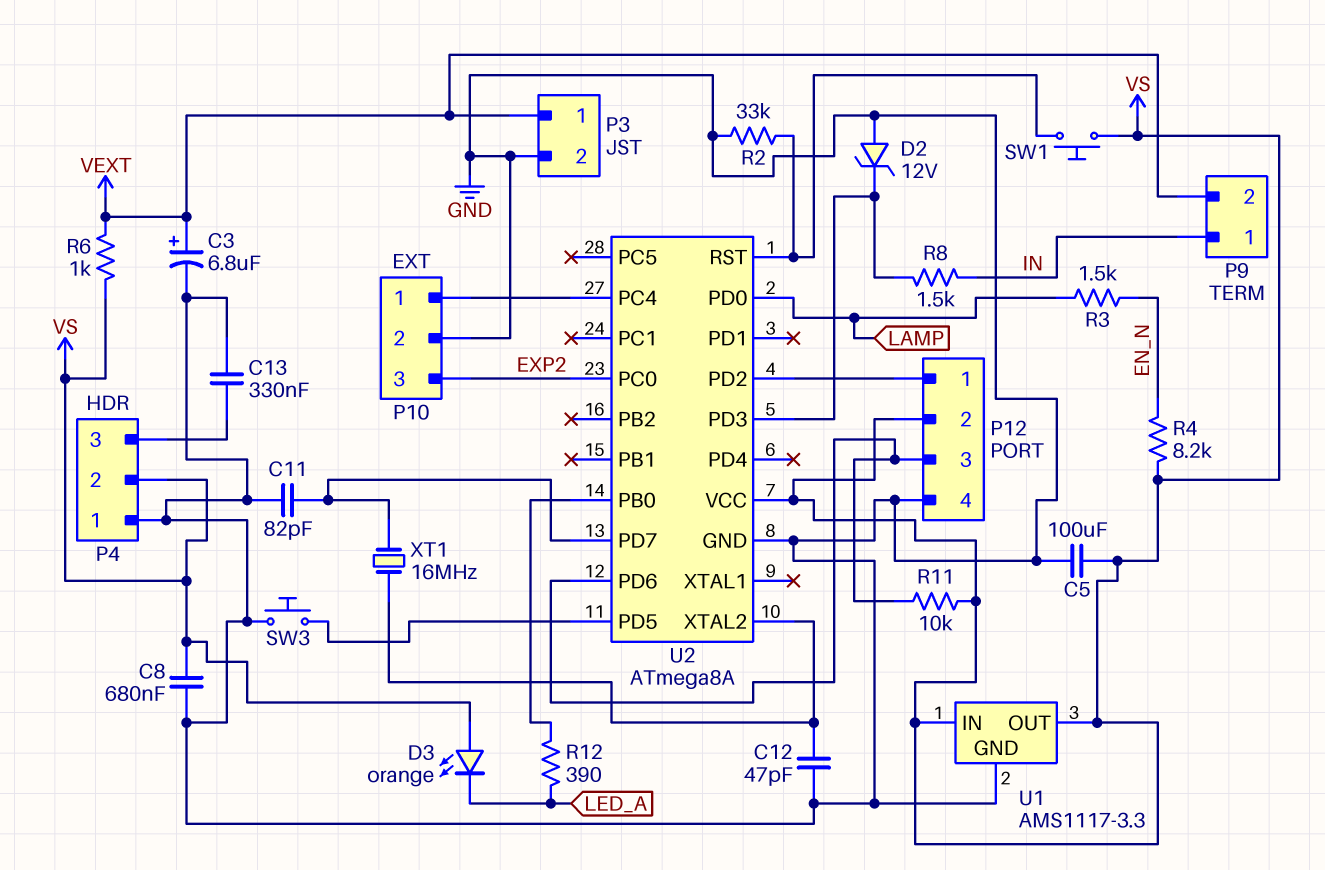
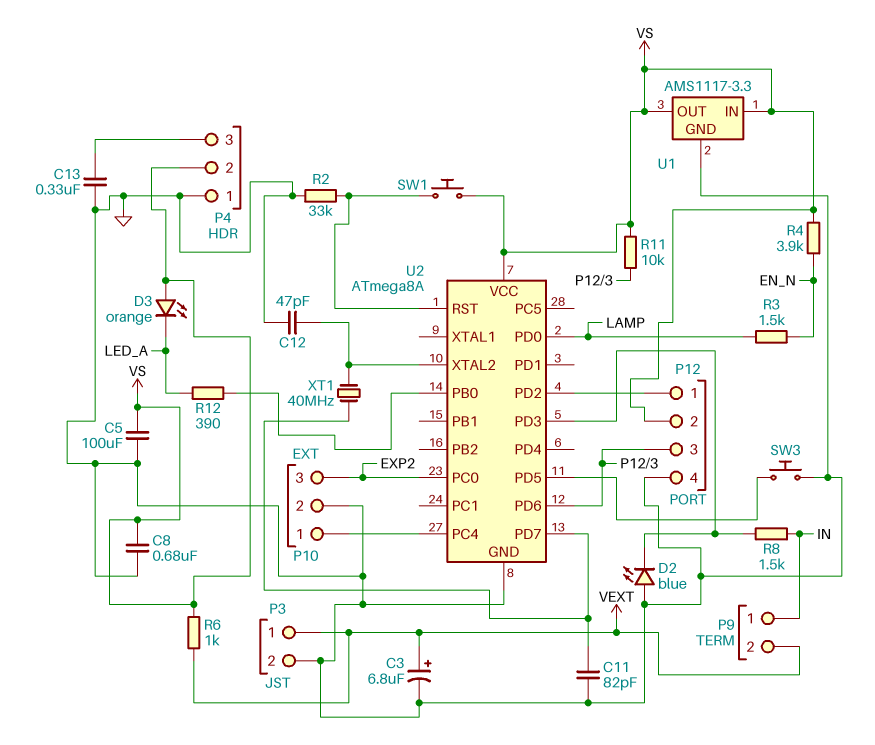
D2: zener 12V (A GND, K U2/PD3) -> LED blue (A GND, K U2/PD3)
R4: 8.2k (EN_N, VS) -> 3.9k (EN_N, VS)
XT1: 16MHz (U2/PD7, U2/XTAL2) -> 40MHz (U2/PD7, U2/XTAL2)

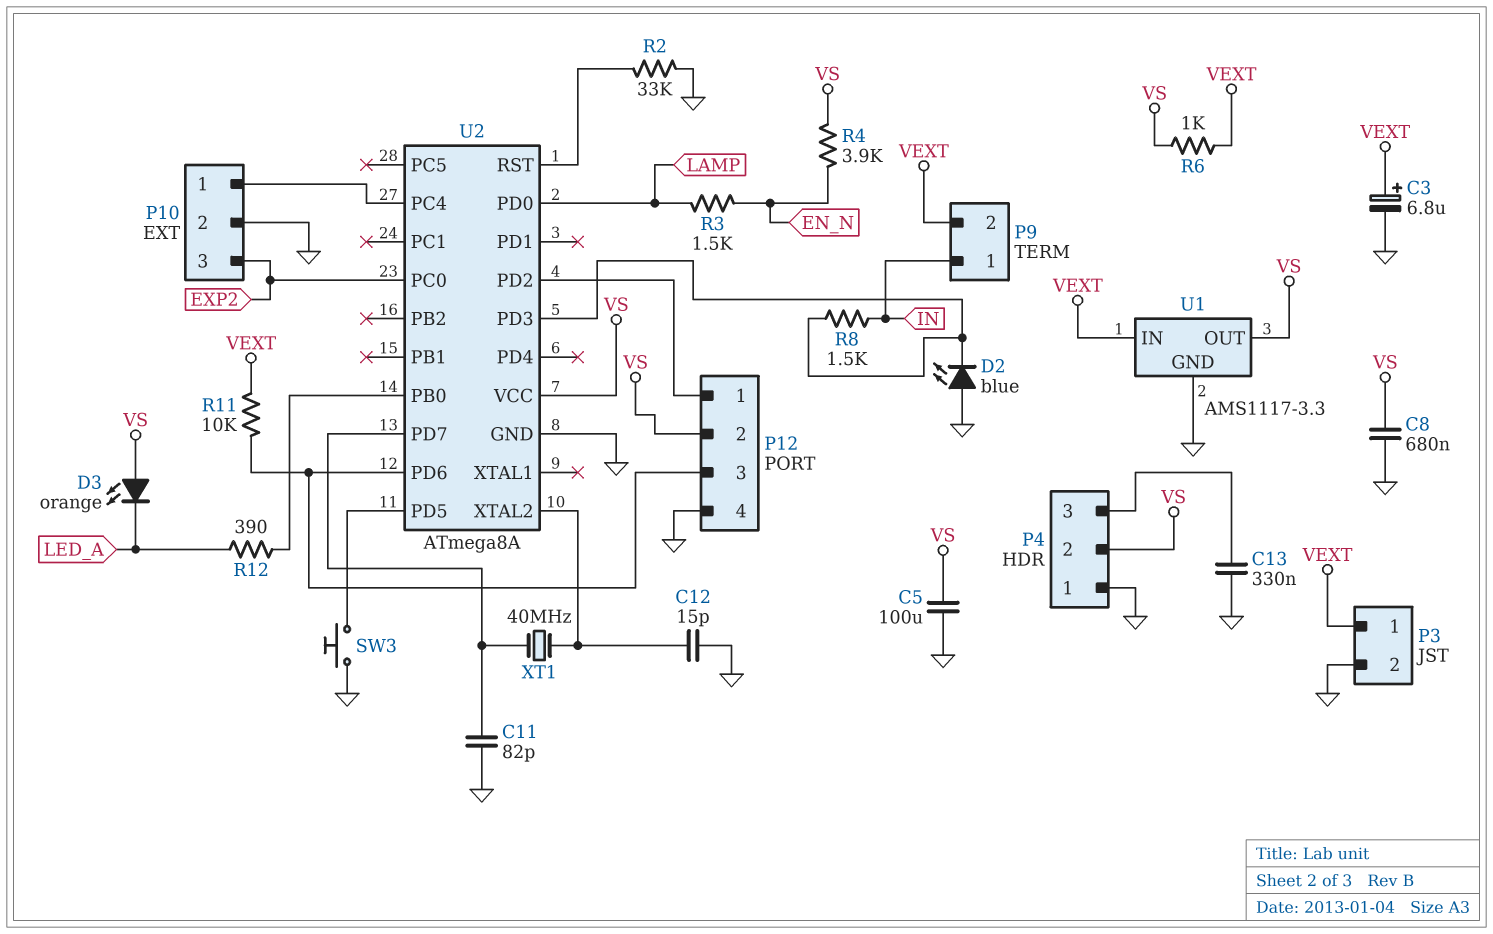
C12: 47pF (GND, U2/XTAL2) -> 15pF (GND, U2/XTAL2)
R11: 10k (P12/3, VS) -> 10k (P12/3, VEXT)
SW1: button (U2/RST, VS) -> none
U1 pin IN: VS -> VEXT

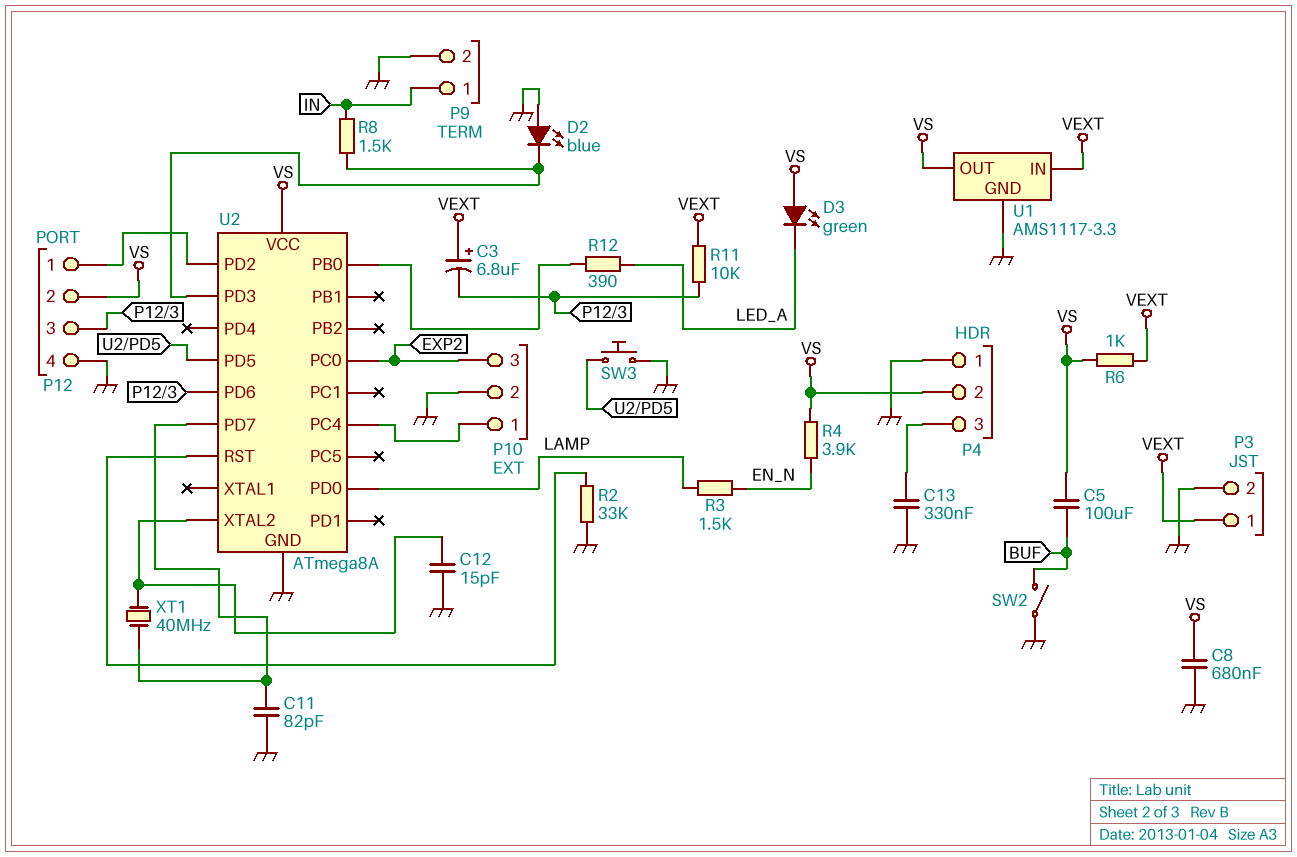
C3: 6.8uF (plus VEXT, minus GND) -> 6.8uF (plus VEXT, minus P12/3)
C5: 100uF (GND, VS) -> 100uF (BUF, VS)
D3: LED orange (A VS, K LED_A) -> LED green (A VS, K LED_A)
P9 pin 2: VEXT -> GND
SW2: none -> switch (BUF, GND)

